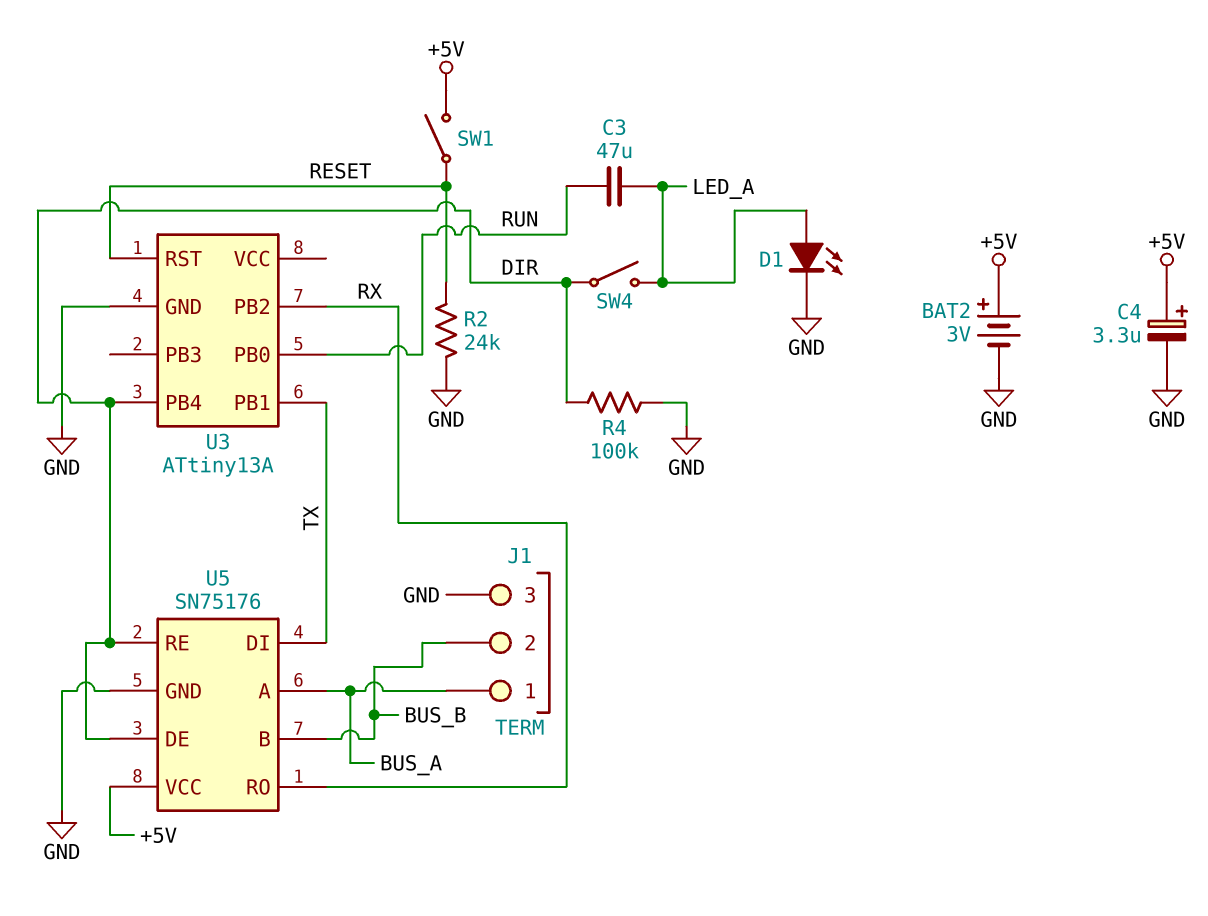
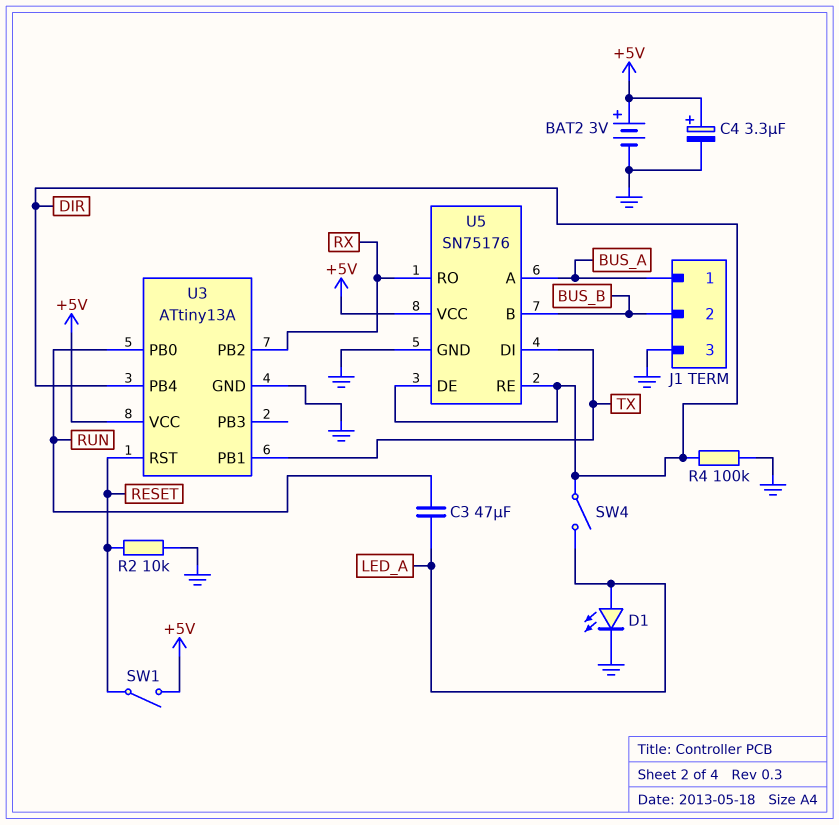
R2: 24k (GND, RESET) -> 10k (GND, RESET)
U3 pin VCC: none -> +5V

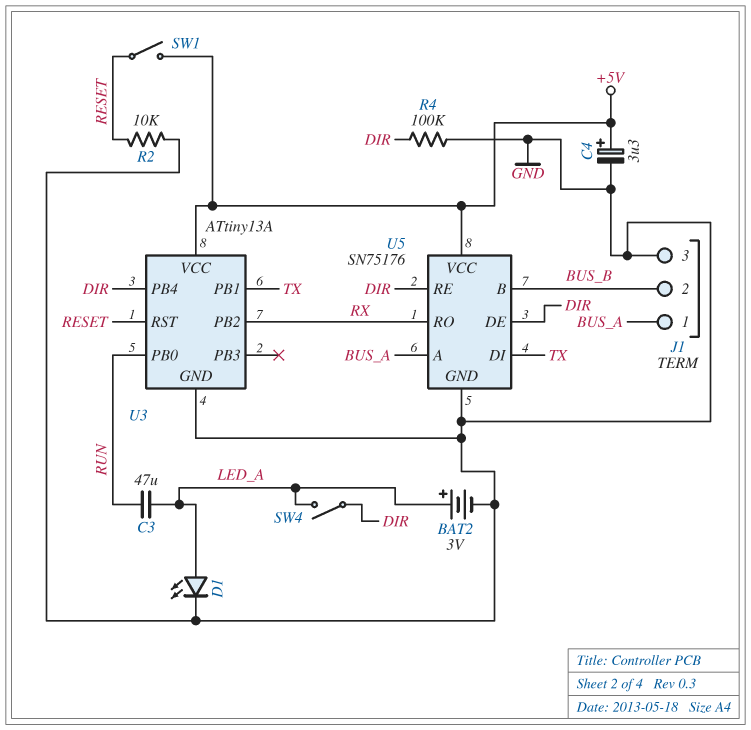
BAT2: 3V (plus +5V, minus GND) -> 3V (plus LED_A, minus GND)

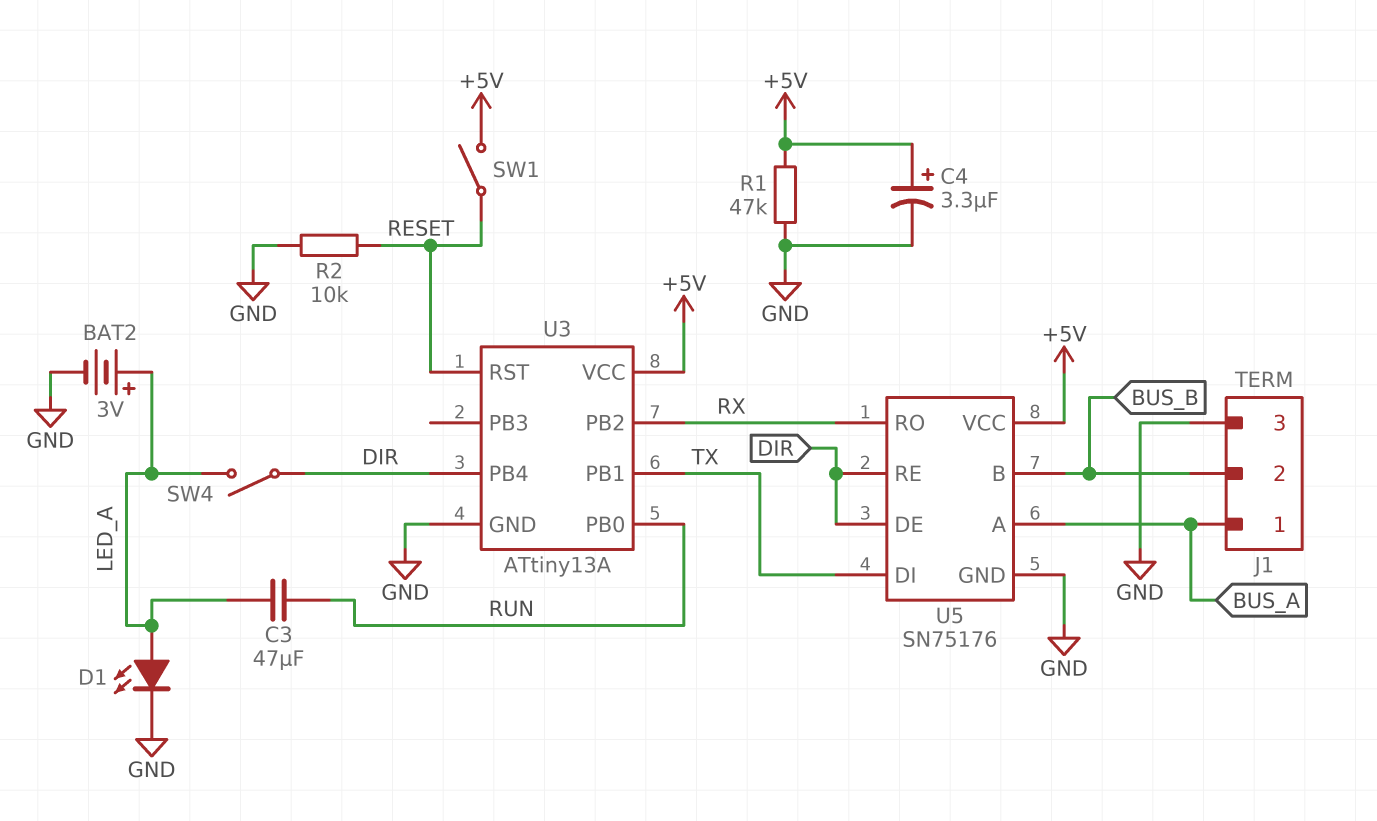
R1: none -> 47k (+5V, GND)
R4: 100k (DIR, GND) -> none

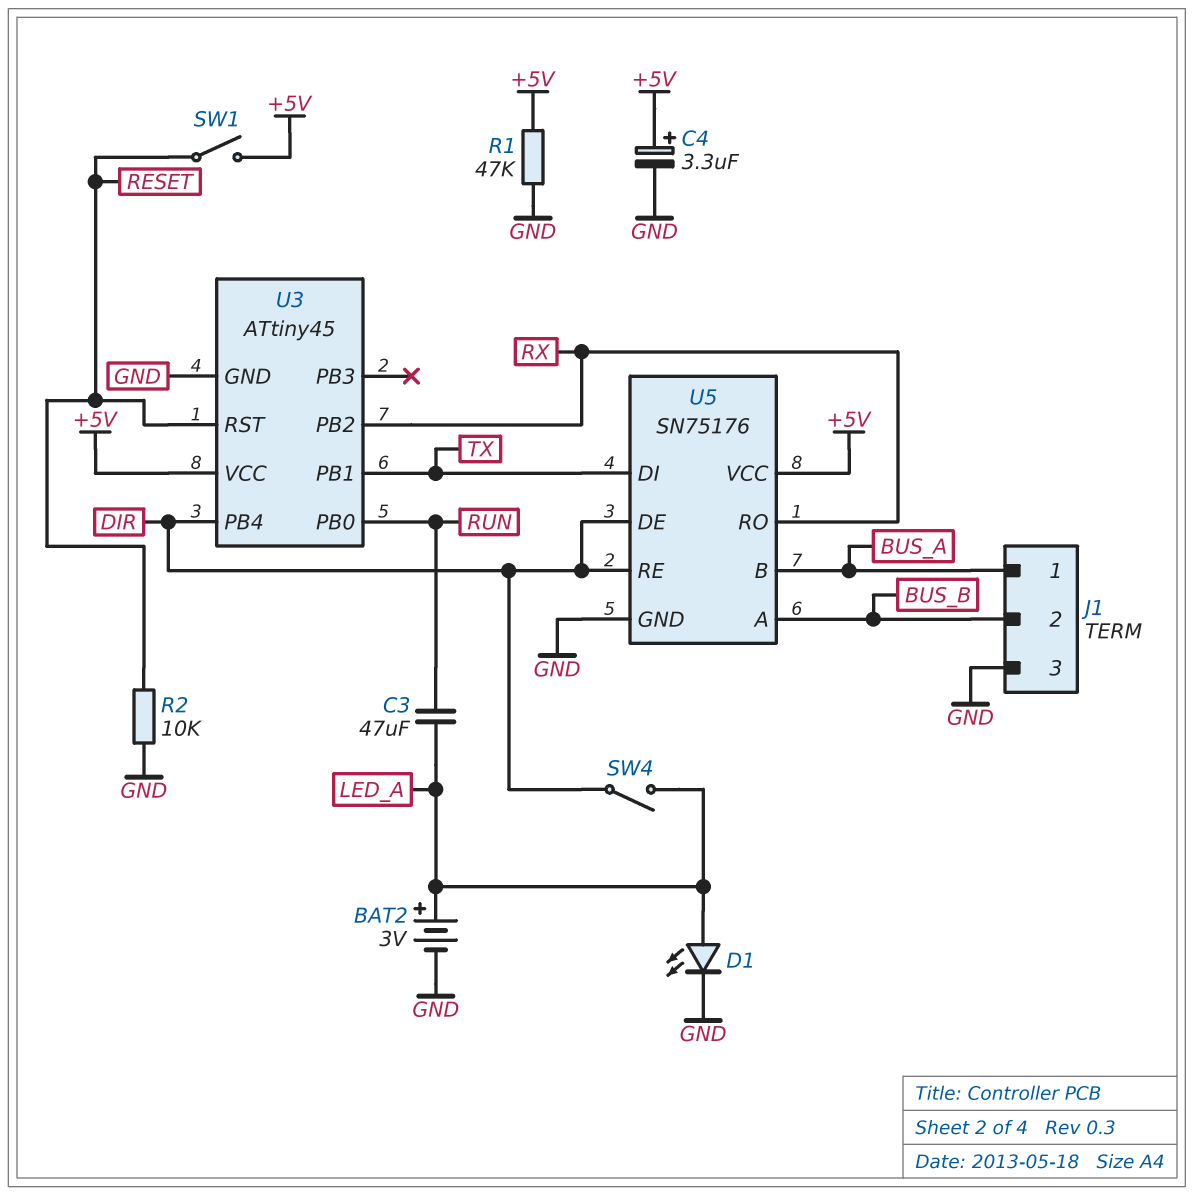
U3: ATtiny13A -> ATtiny45
U5 pin A: BUS_A -> BUS_B
U5 pin B: BUS_B -> BUS_A

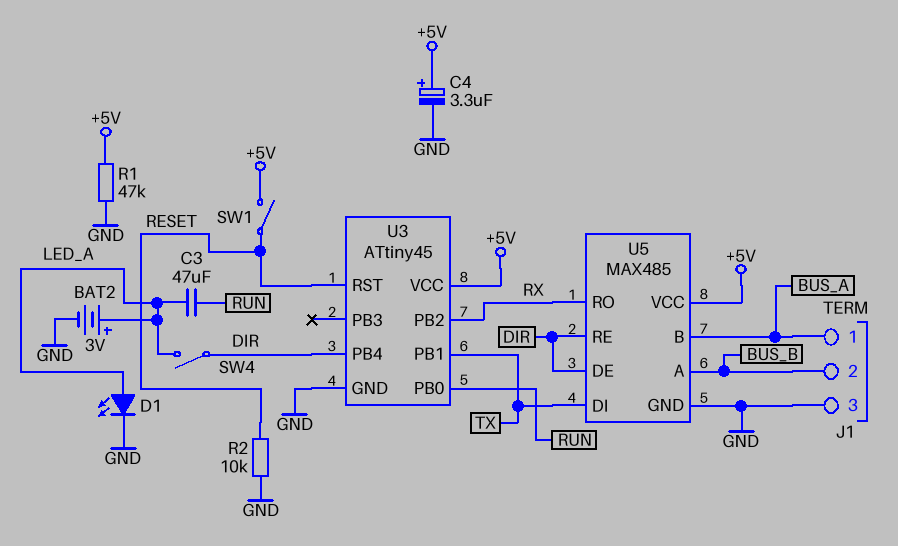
U5: SN75176 -> MAX485

